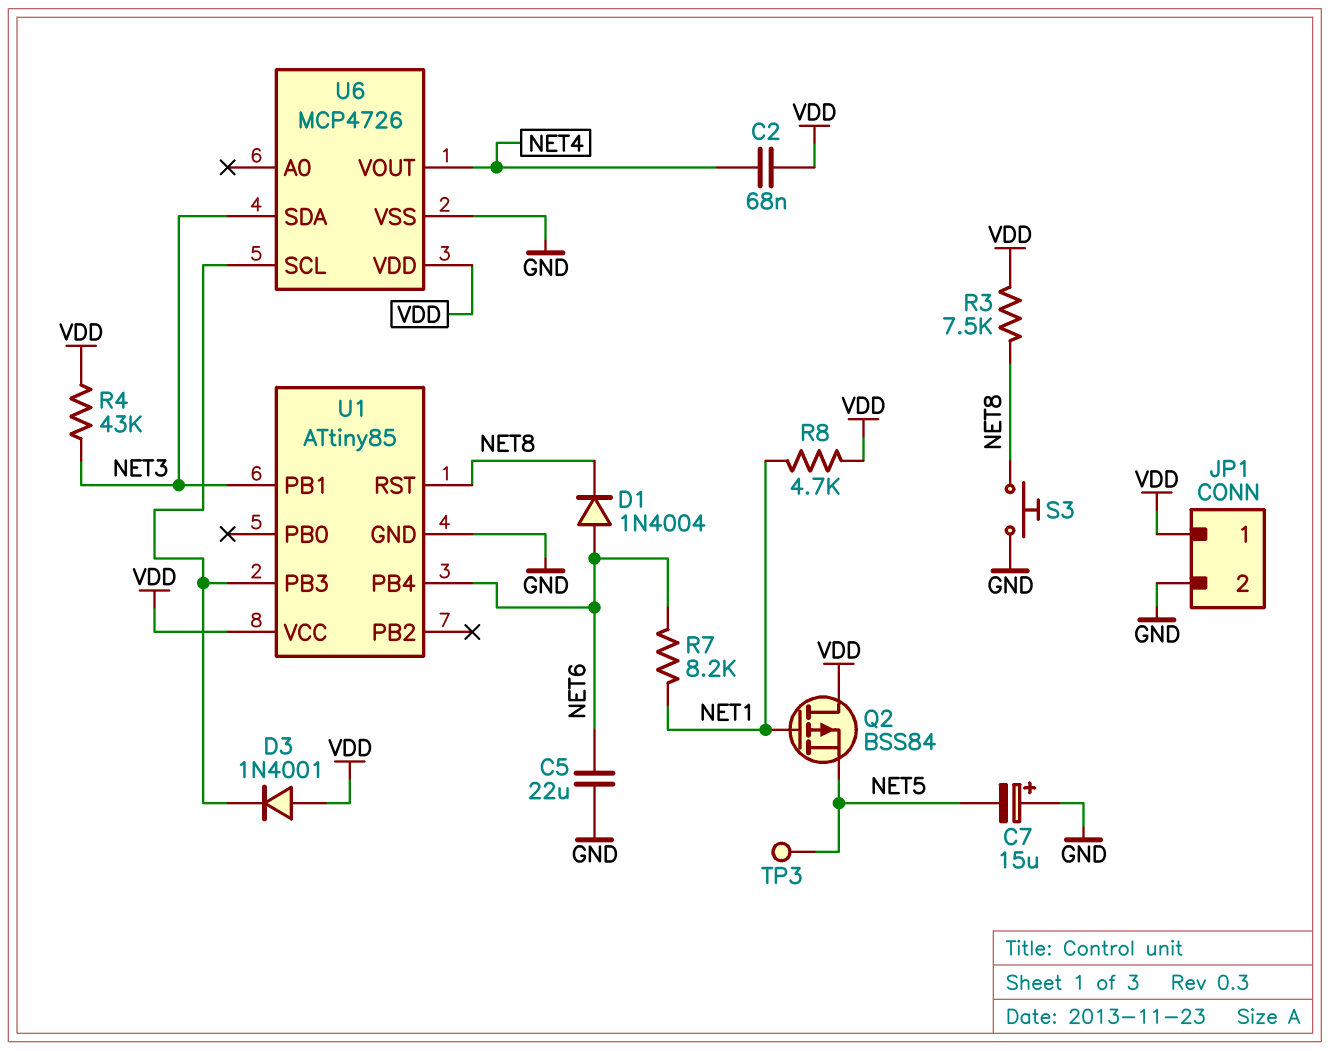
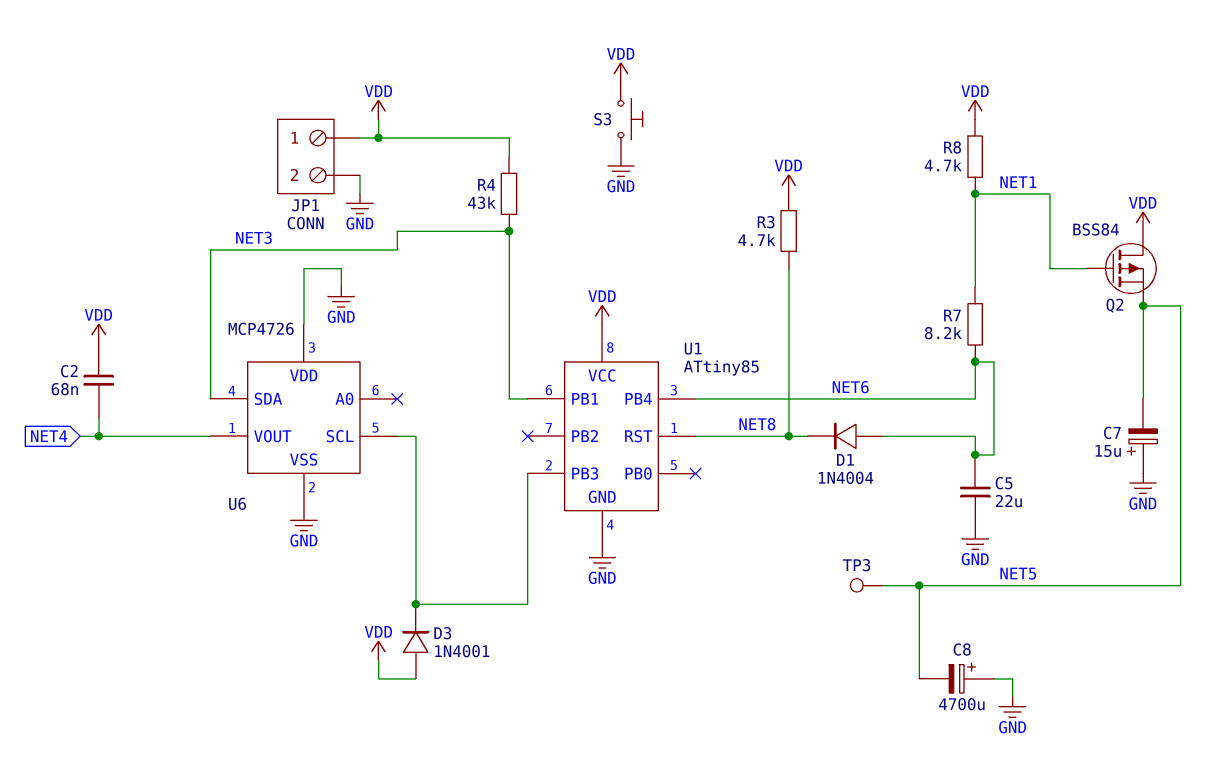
C8: none -> 4700uF (plus GND, minus NET5)
R3: 7.5k (NET8, VDD) -> 4.7k (NET8, VDD)
S3: button (GND, NET8) -> button (GND, VDD)
U6 pin VDD: VDD -> GND

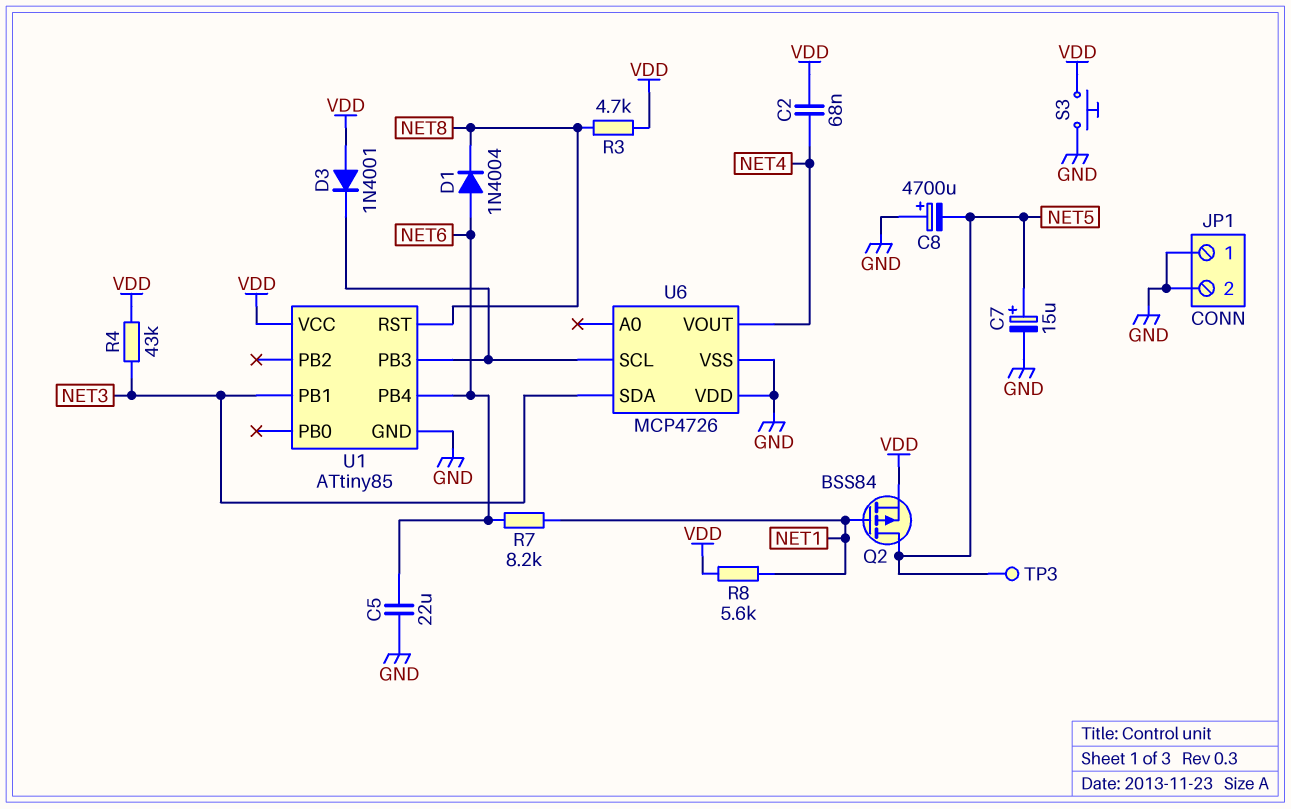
C7: 15uF (plus GND, minus NET5) -> 15uF (plus NET5, minus GND)
JP1 pin 1: VDD -> GND
Q2: PMOS BSS84 (G NET1, D VDD, S NET5) -> PMOS BSS84 (G NET1, D NET5, S VDD)
R8: 4.7k (NET1, VDD) -> 5.6k (NET1, VDD)

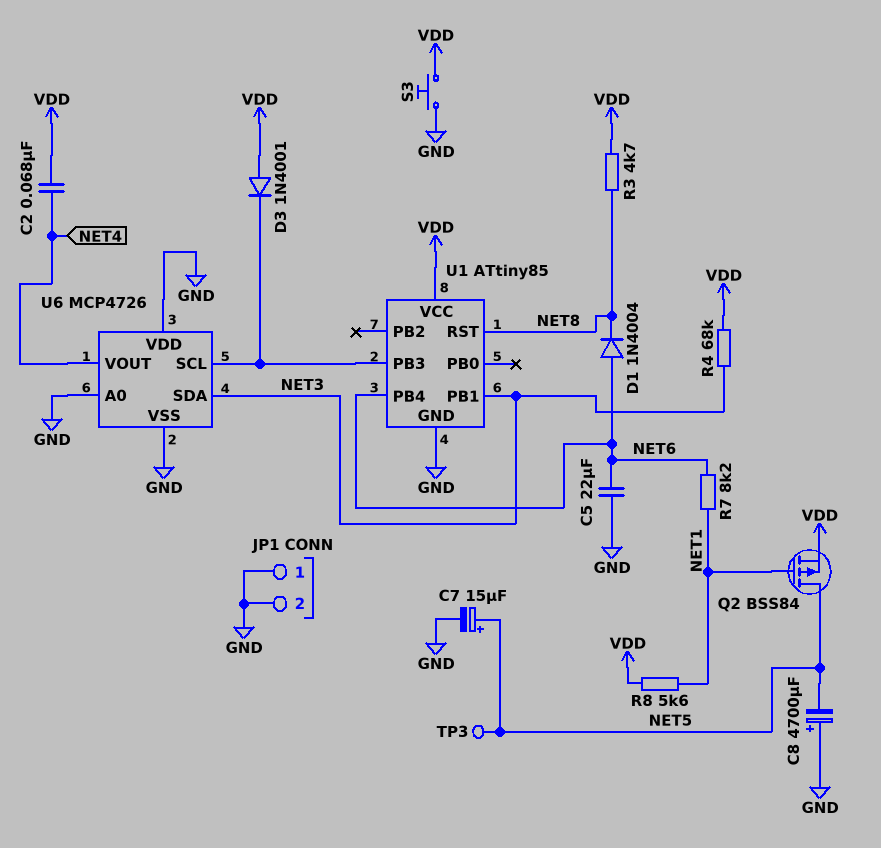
R4: 43k (NET3, VDD) -> 68k (NET3, VDD)
U6 pin A0: none -> GND

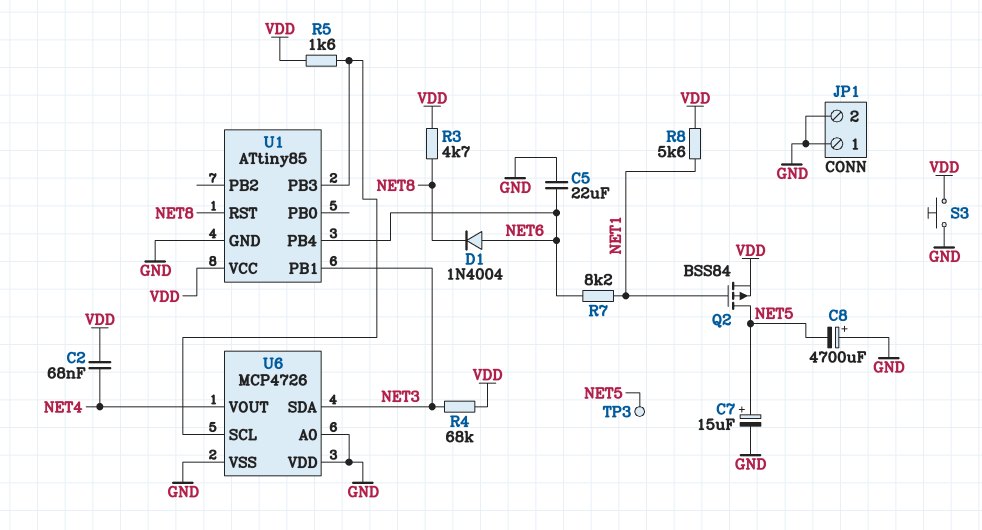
D3: diode 1N4001 (A VDD, K U1/PB3) -> none
R5: none -> 1.6k (U1/PB3, VDD)

